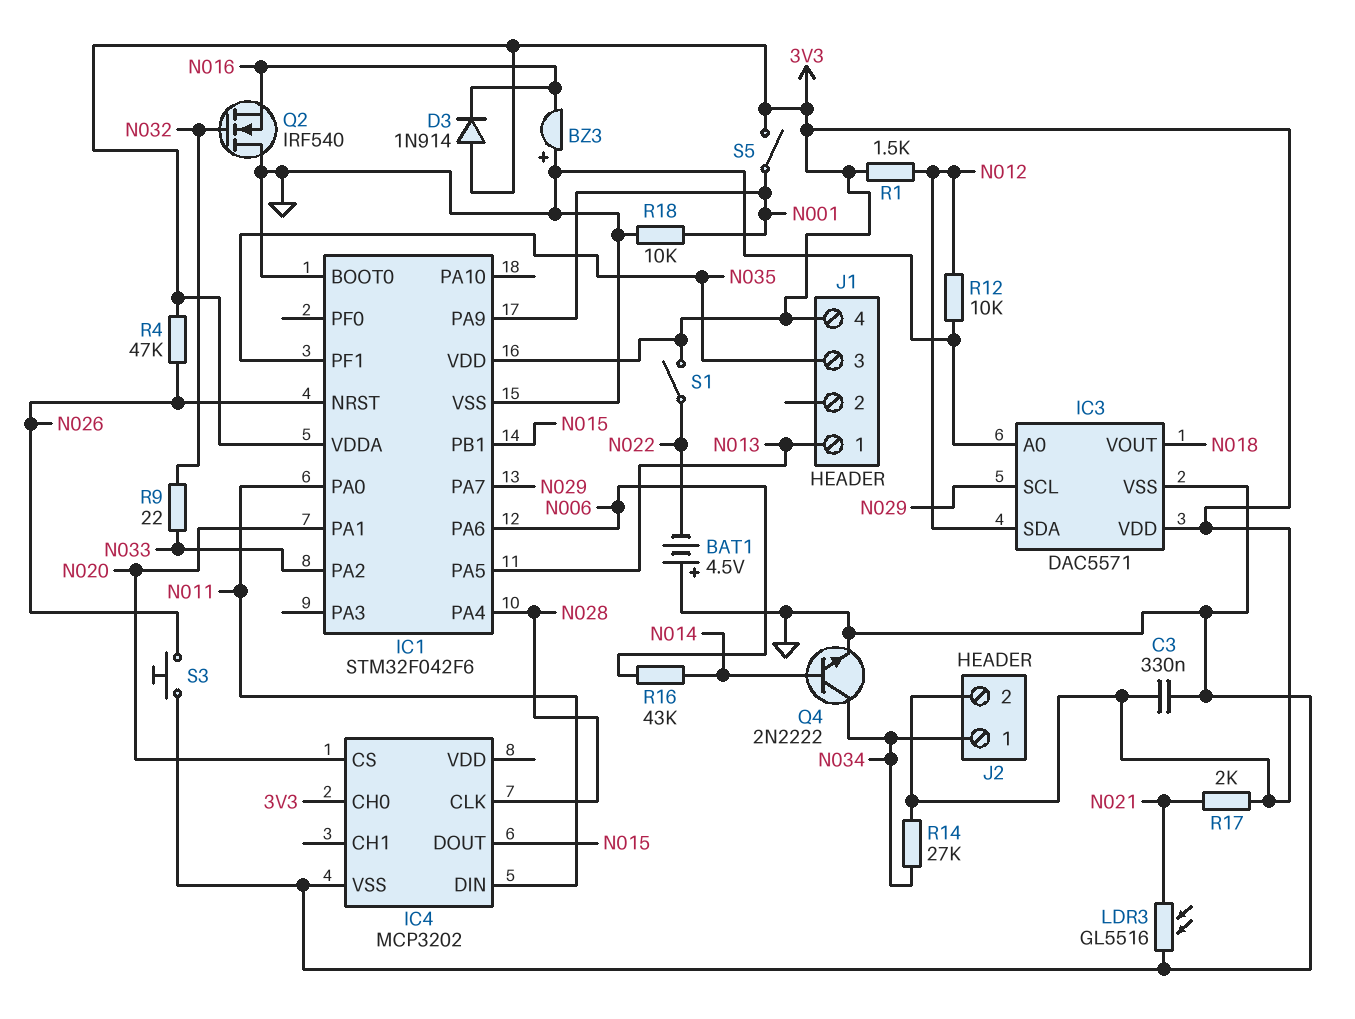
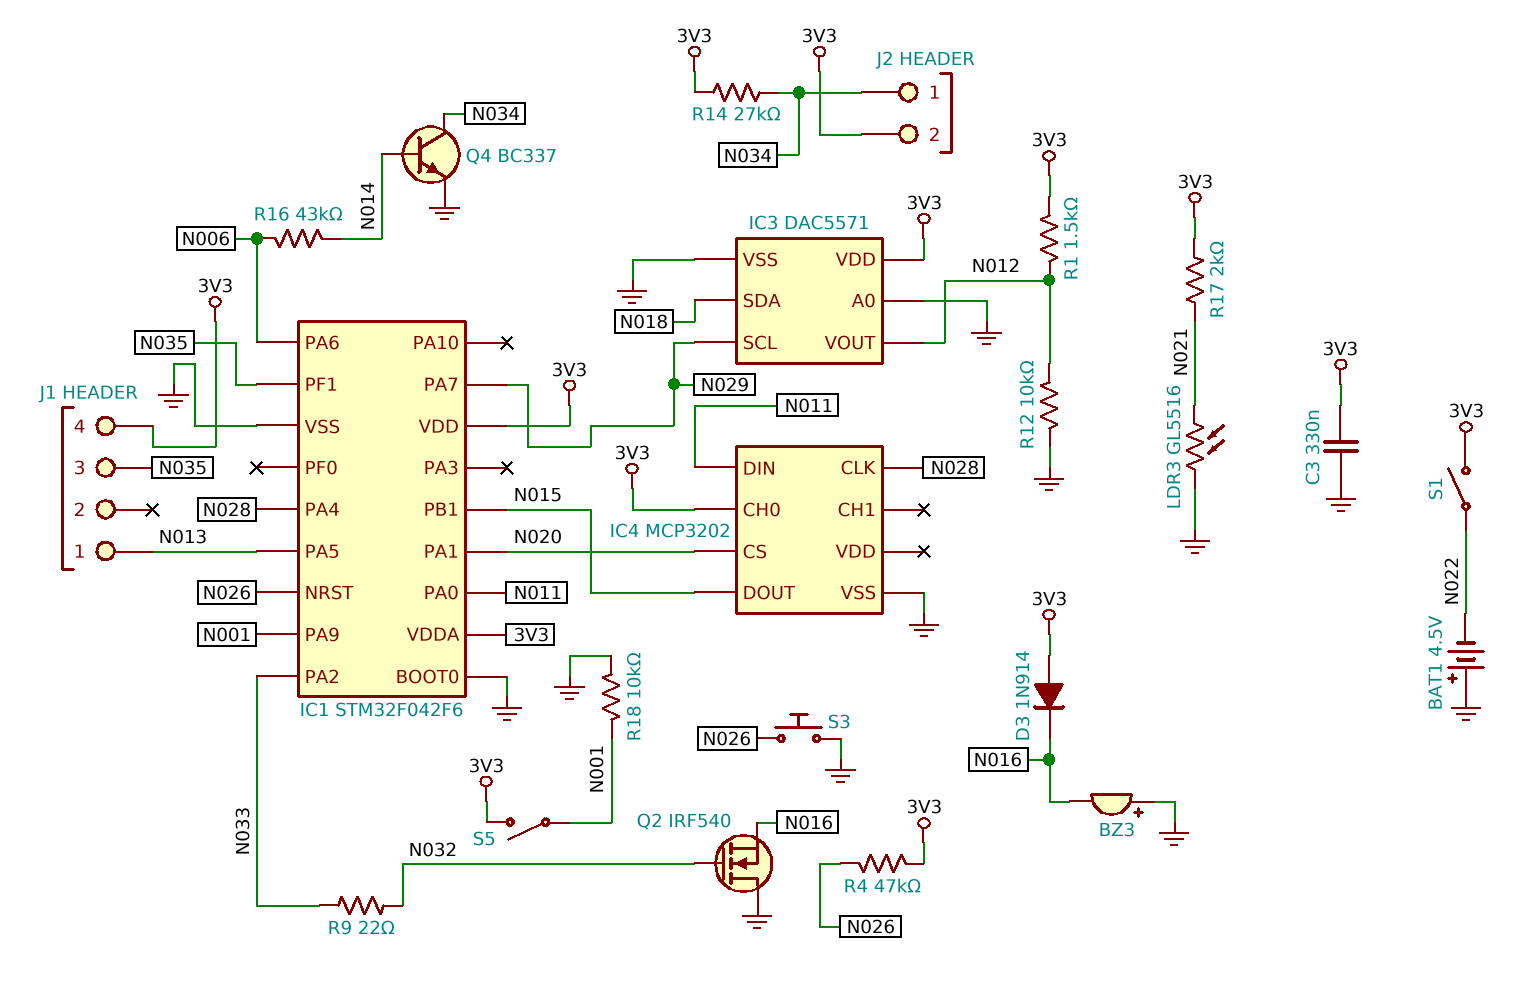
IC3 pin SDA: N012 -> N018
IC3 pin VOUT: N018 -> N012
Q4: NPN 2N2222 (B N014, C N034, E GND) -> NPN BC337 (B N014, C N034, E GND)

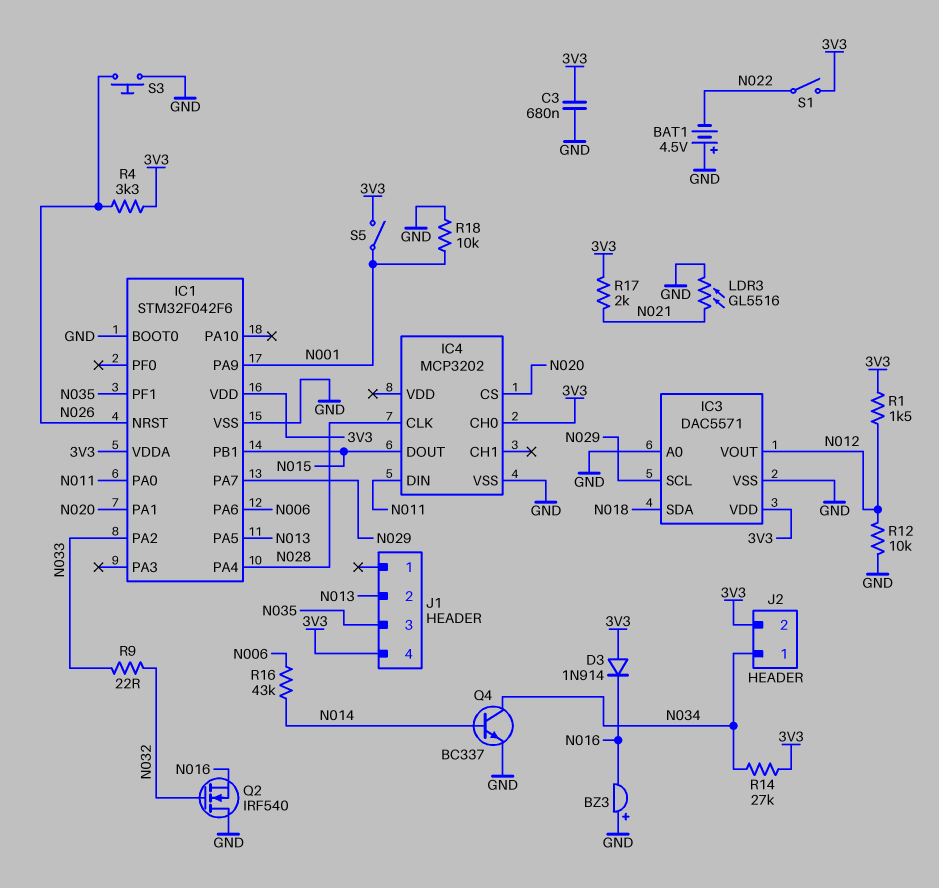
C3: 330nF (3V3, GND) -> 680nF (3V3, GND)
J1 pin 1: N013 -> none
J1 pin 2: none -> N013
R4: 47k (3V3, N026) -> 3.3k (3V3, N026)

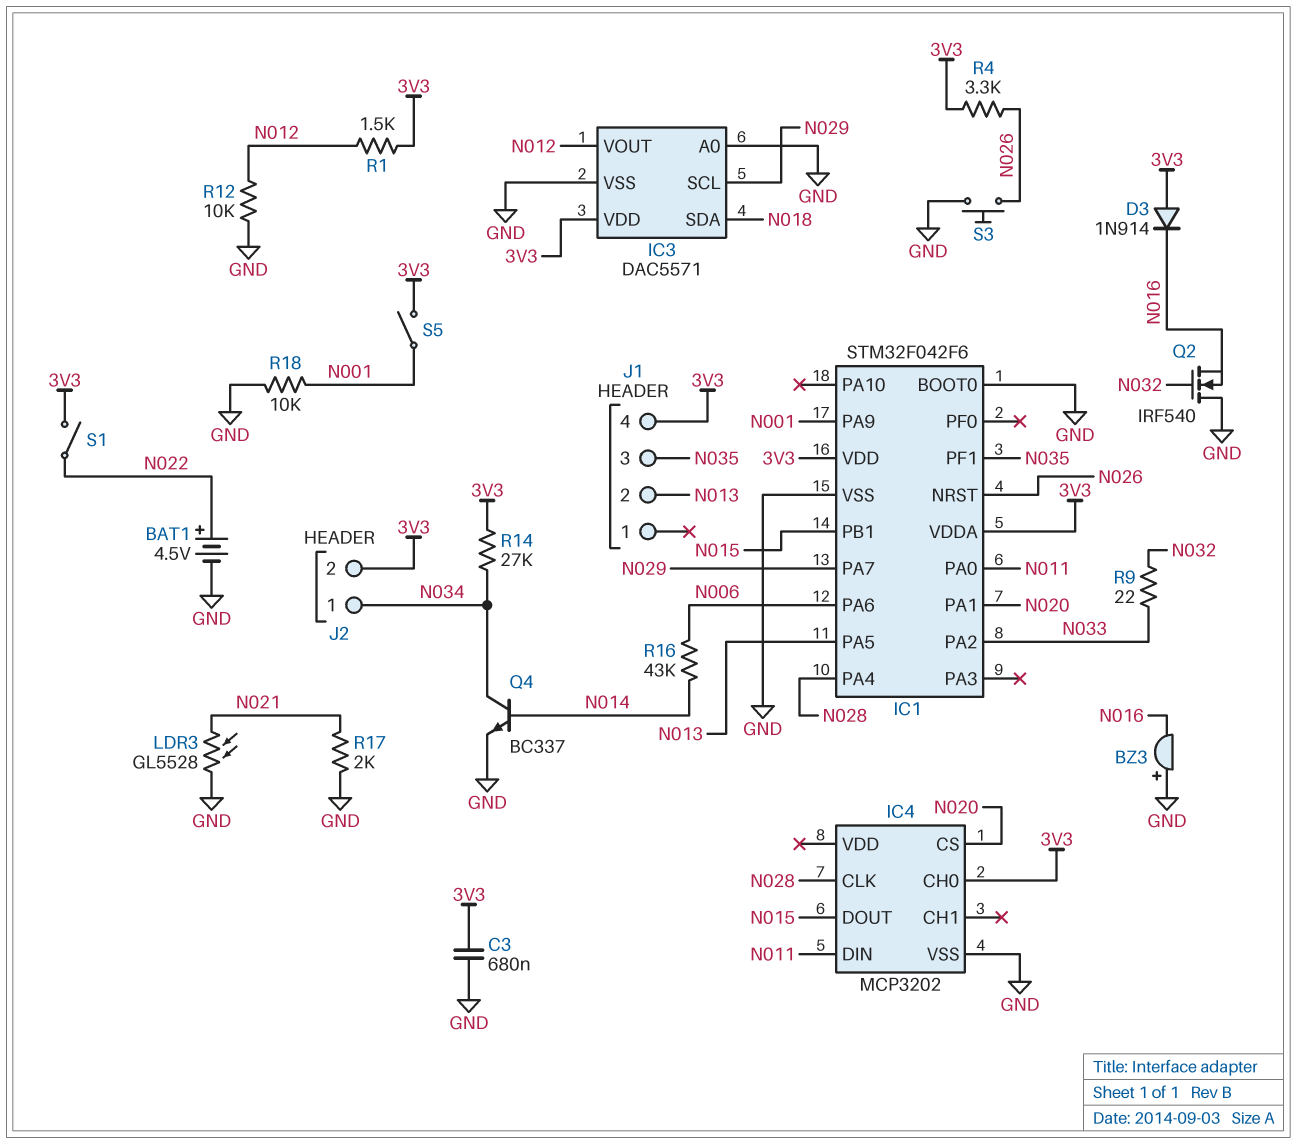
BAT1: 4.5V (plus GND, minus N022) -> 4.5V (plus N022, minus GND)
LDR3: GL5516 (GND, N021) -> GL5528 (GND, N021)
R17: 2k (3V3, N021) -> 2k (GND, N021)

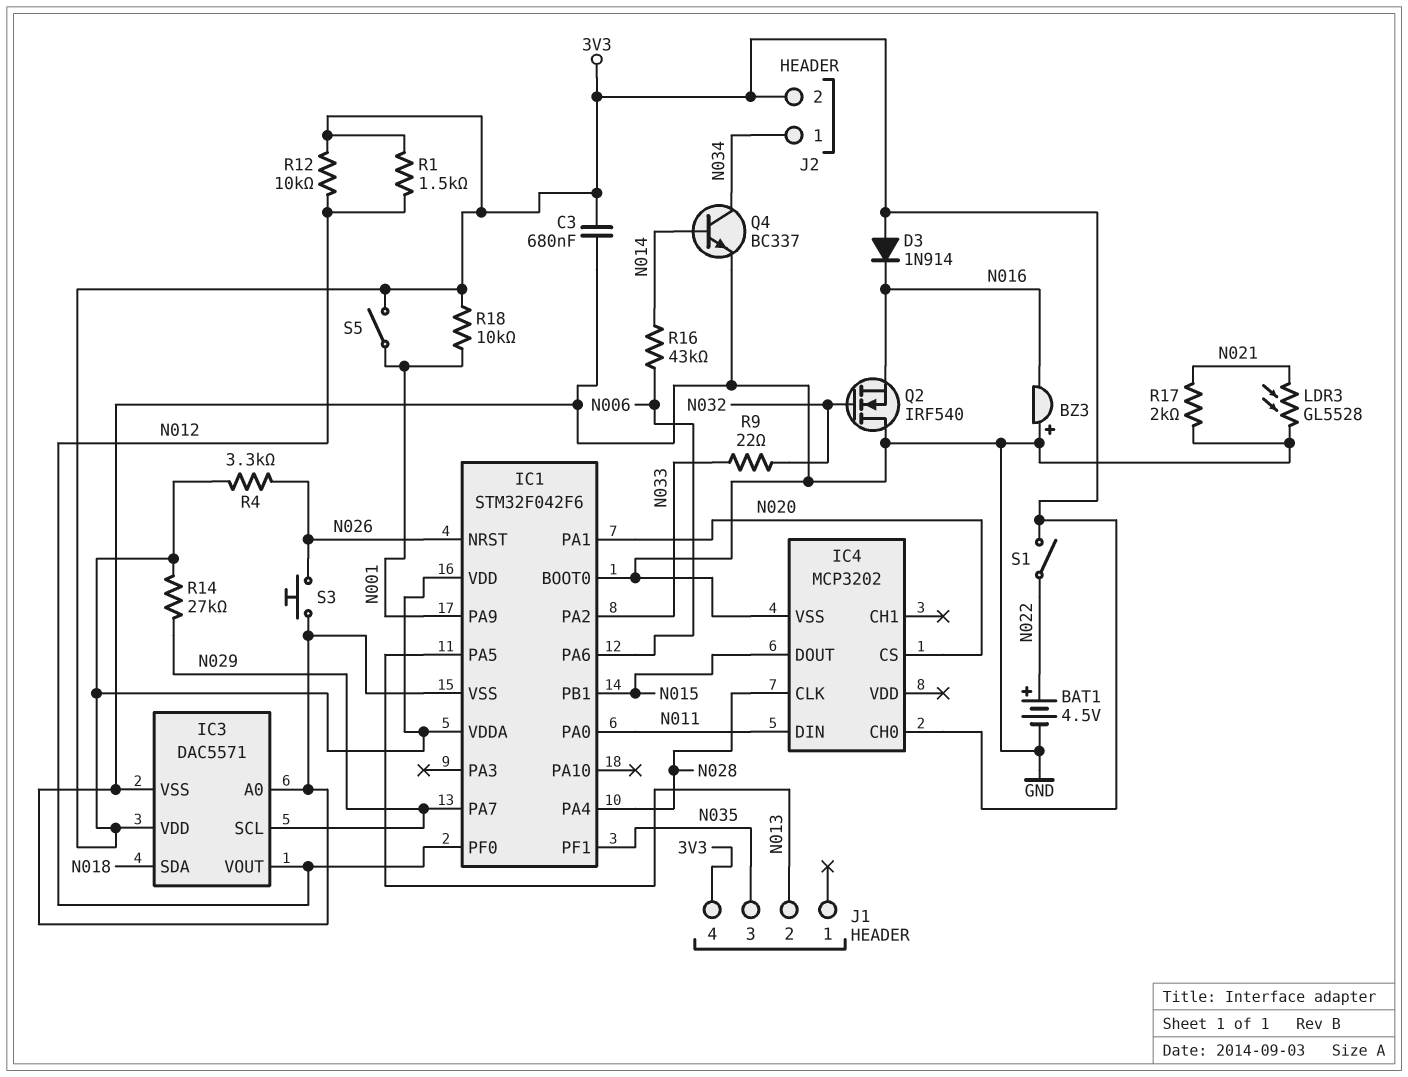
IC1 pin PF0: none -> N012
R12: 10k (GND, N012) -> 10k (3V3, N012)
R14: 27k (3V3, N034) -> 27k (3V3, N029)
R18: 10k (GND, N001) -> 10k (3V3, N001)

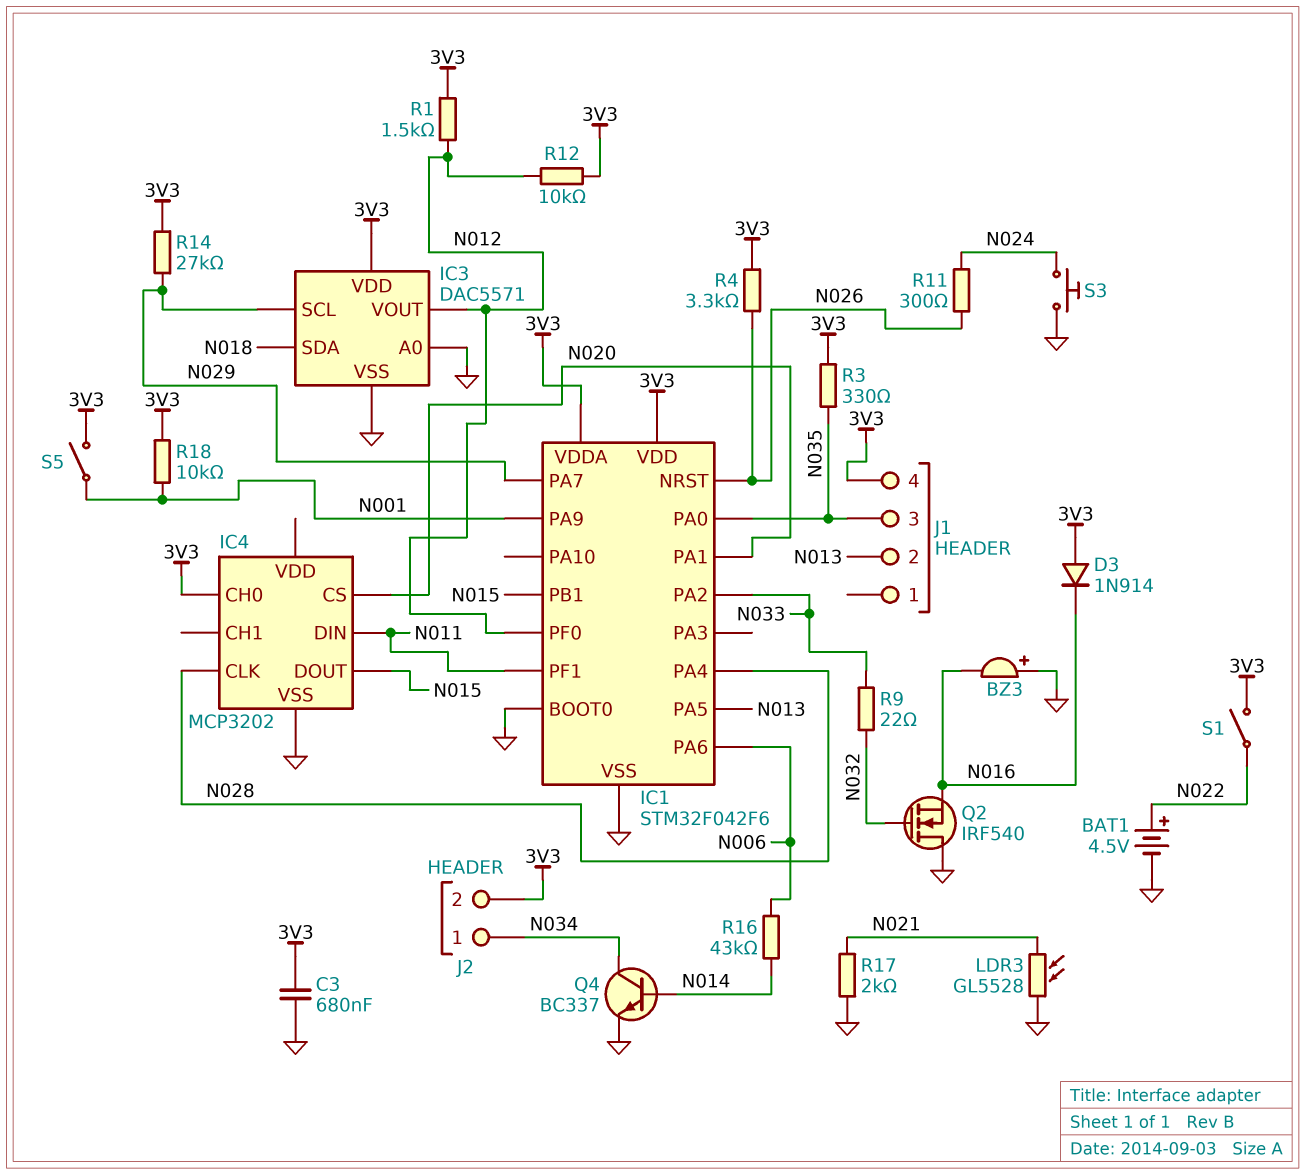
IC1 pin PA0: N011 -> N035
IC1 pin PF1: N035 -> N011
R3: none -> 330 (3V3, N035)
R11: none -> 300 (N024, N026)
S3: button (GND, N026) -> button (GND, N024)

